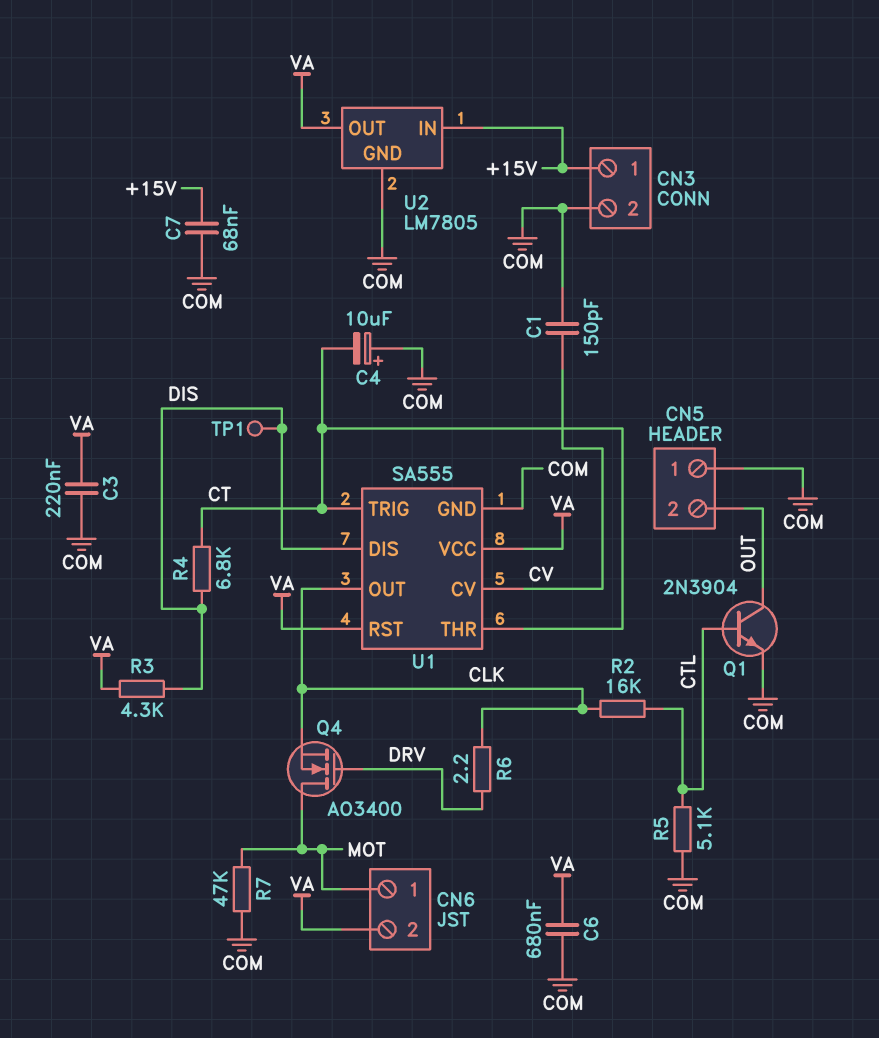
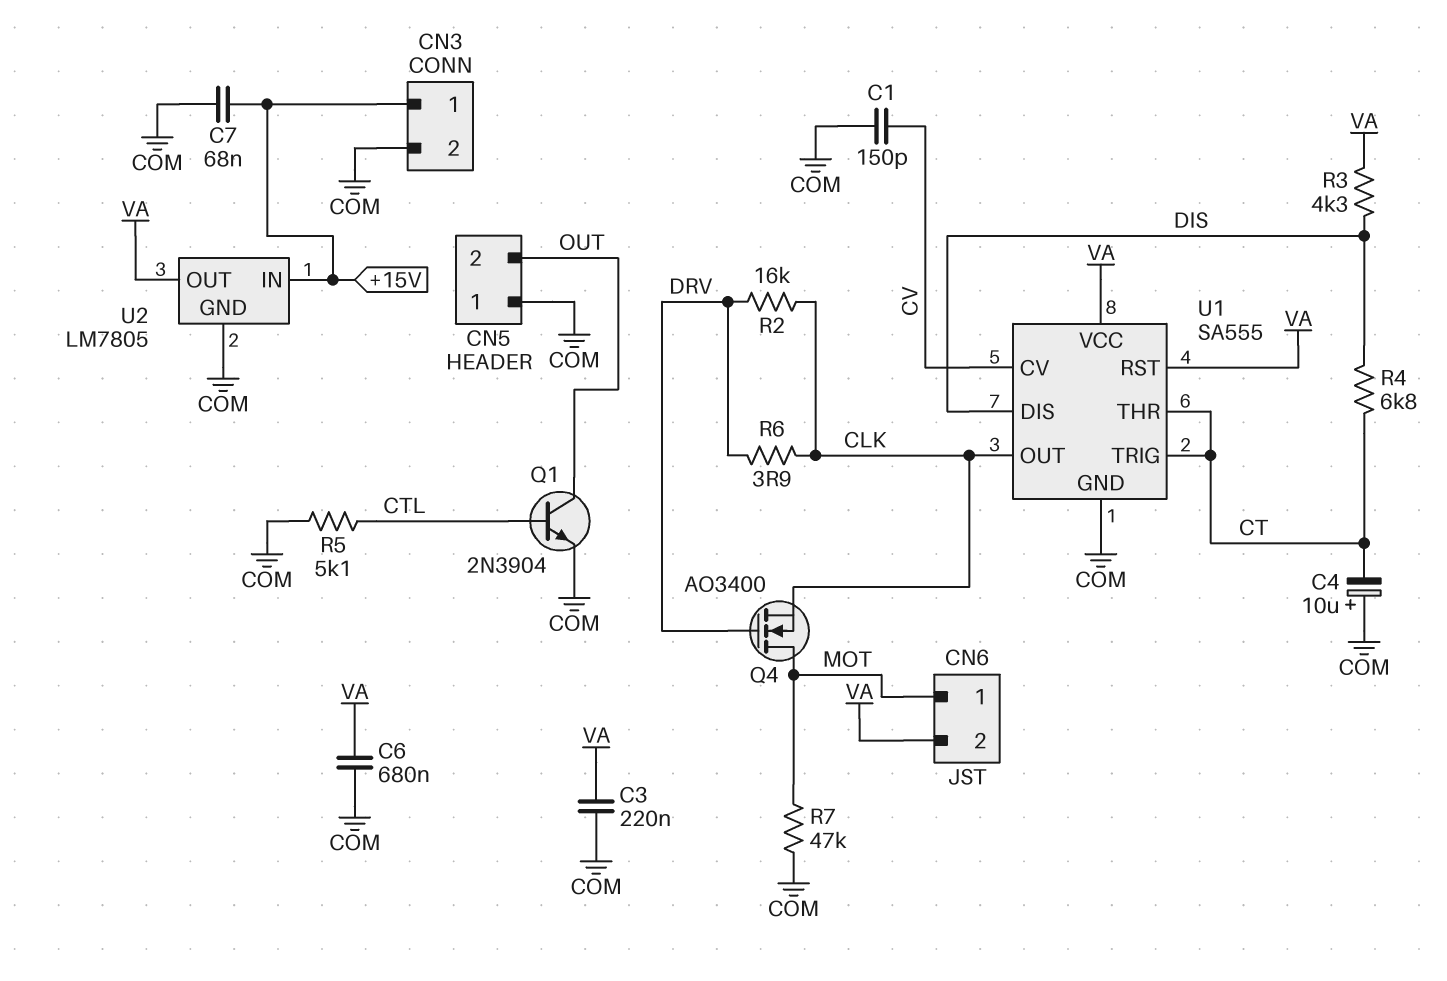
R2: 16k (CLK, CTL) -> 16k (CLK, DRV)
R6: 2.2 (CLK, DRV) -> 3.9 (CLK, DRV)
TP1: test point (DIS) -> none

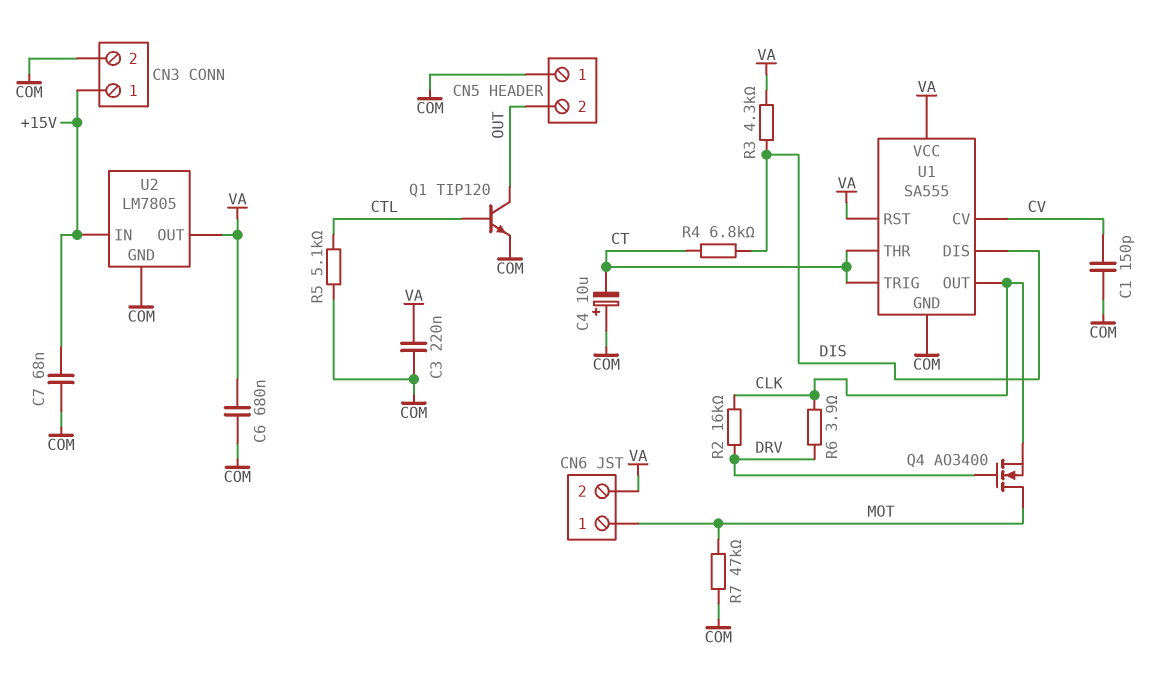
Q1: NPN 2N3904 (B CTL, C OUT, E COM) -> NPN TIP120 (B CTL, C OUT, E COM)

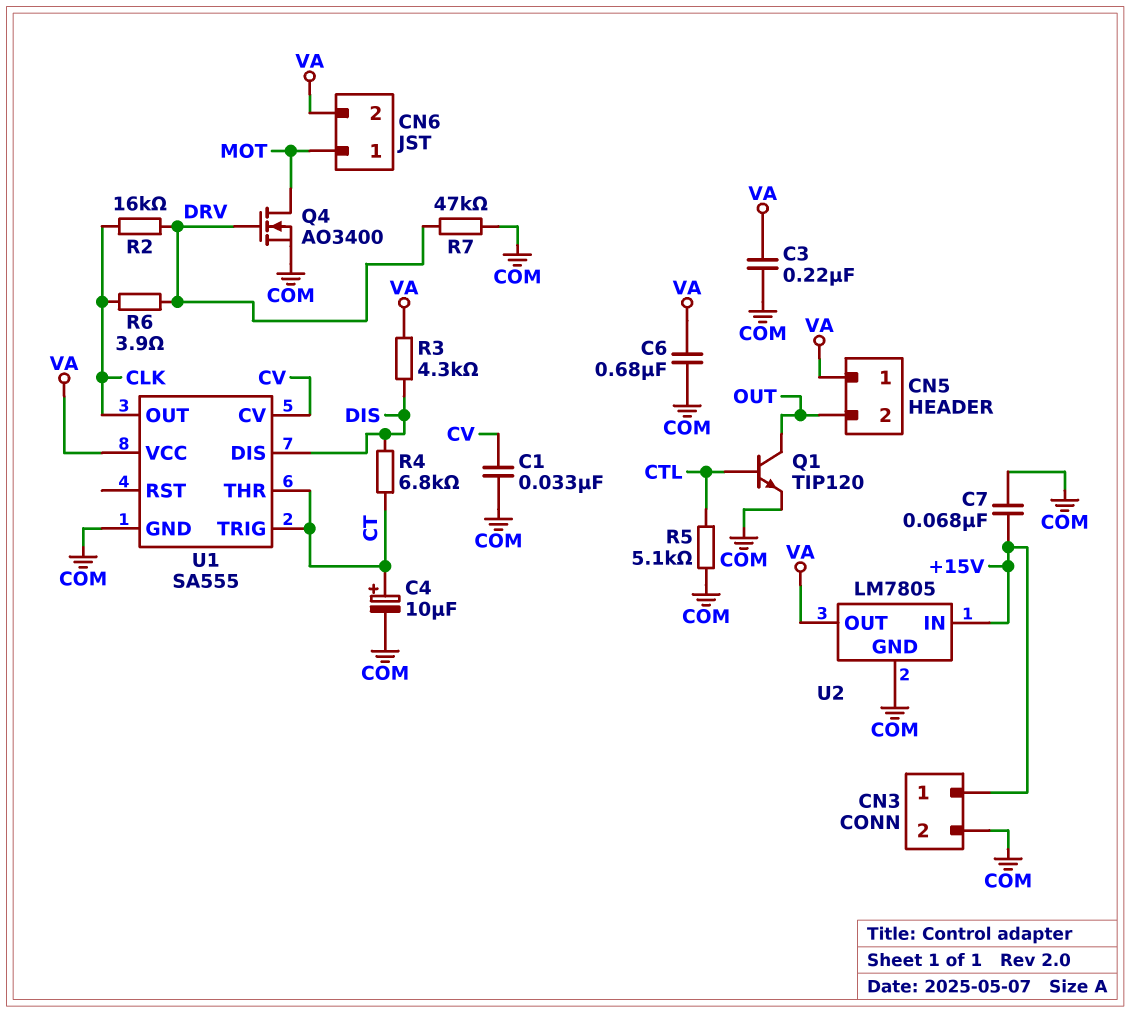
C1: 150pF (COM, CV) -> 33nF (COM, CV)
C4: 10uF (plus COM, minus CT) -> 10uF (plus CT, minus COM)
CN5 pin 1: COM -> VA
Q4: NMOS AO3400 (G DRV, D MOT, S CLK) -> NMOS AO3400 (G DRV, D MOT, S COM)
R7: 47k (COM, MOT) -> 47k (COM, DRV)
U1 pin RST: VA -> none

